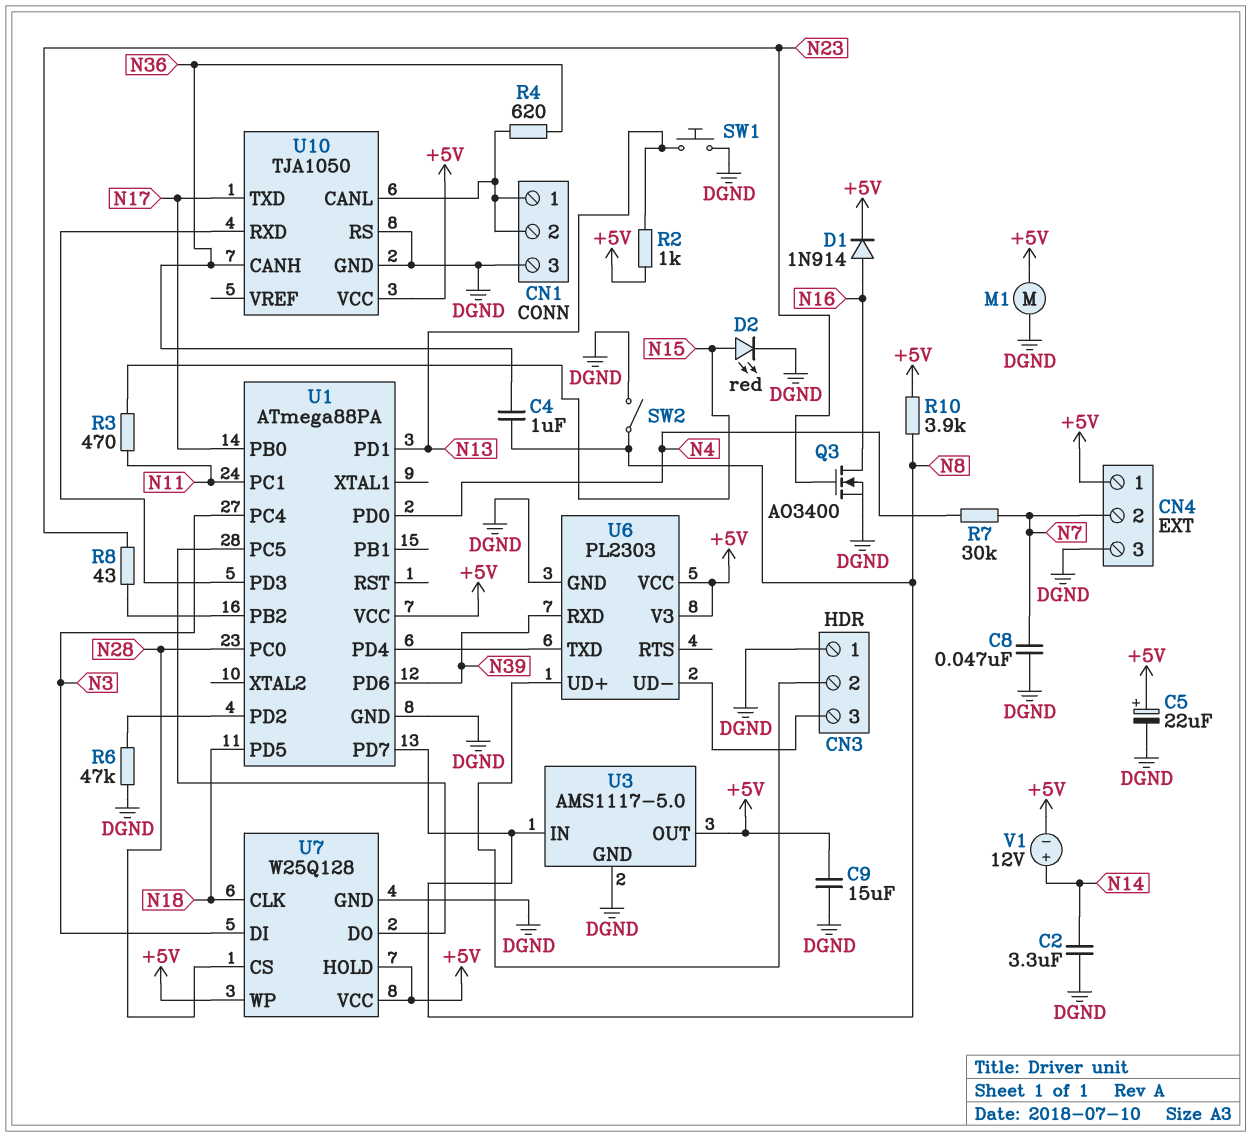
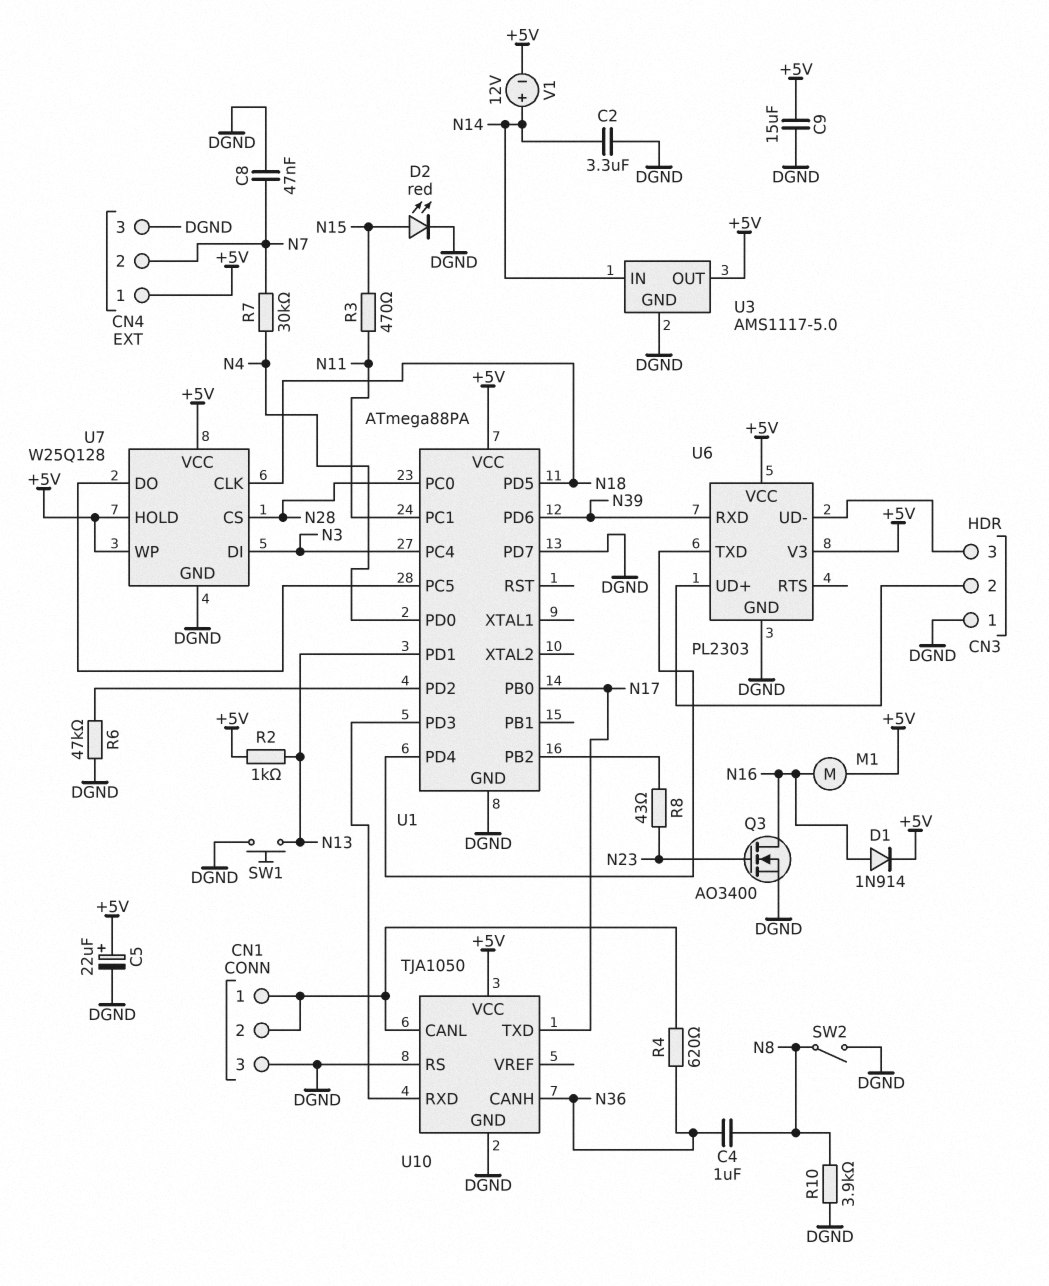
M1: motor (+5V, DGND) -> motor (+5V, N16)
R10: 3.9k (+5V, N8) -> 3.9k (DGND, N8)
U1 pin PD7: N8 -> DGND
U3 pin IN: N8 -> N14

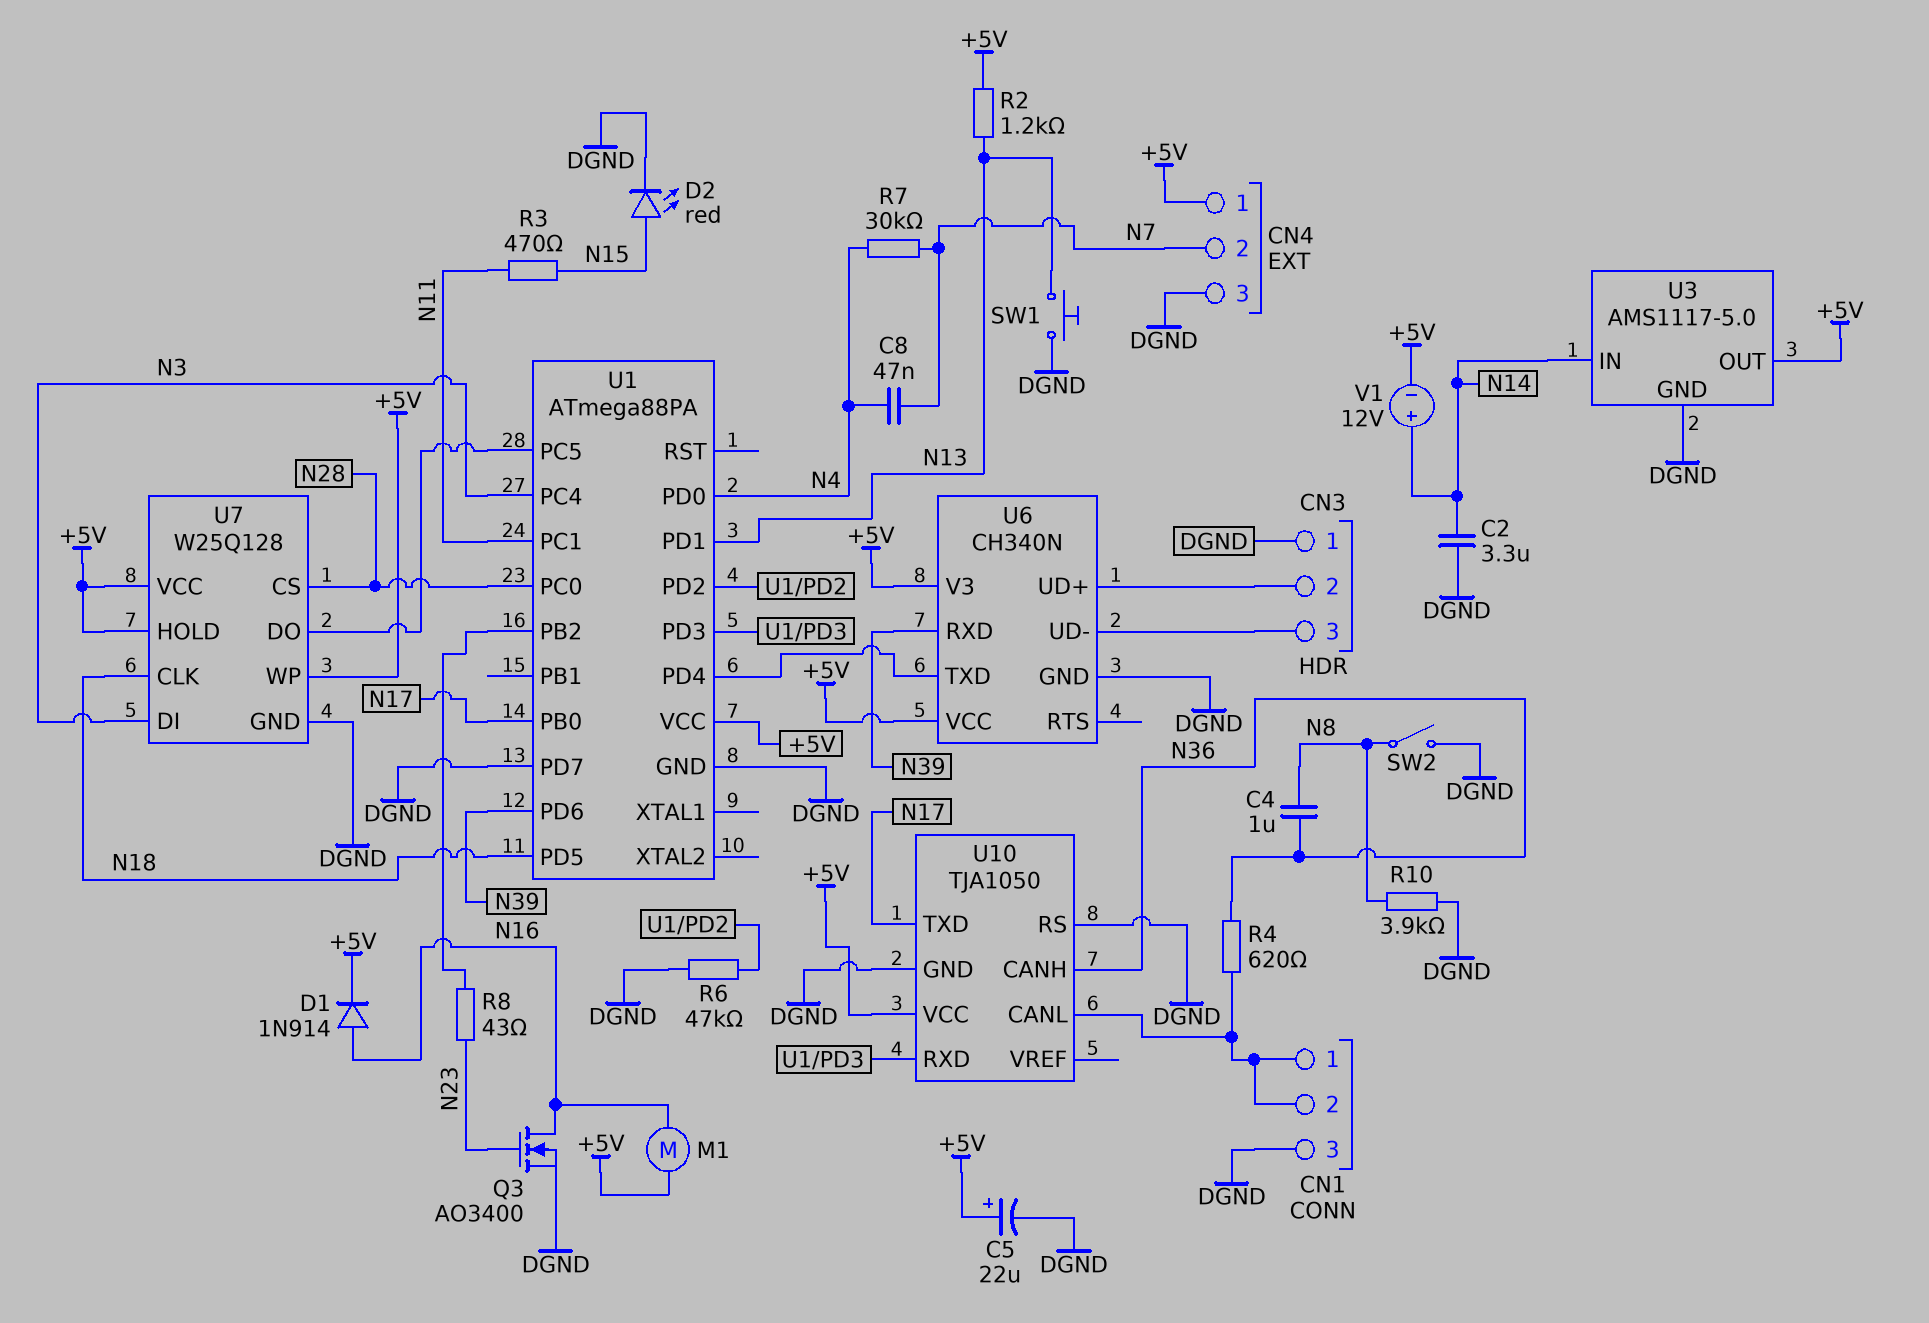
C8: 47nF (DGND, N7) -> 47nF (N4, N7)
C9: 15uF (+5V, DGND) -> none
R2: 1k (+5V, N13) -> 1.2k (+5V, N13)
U6: PL2303 -> CH340N

